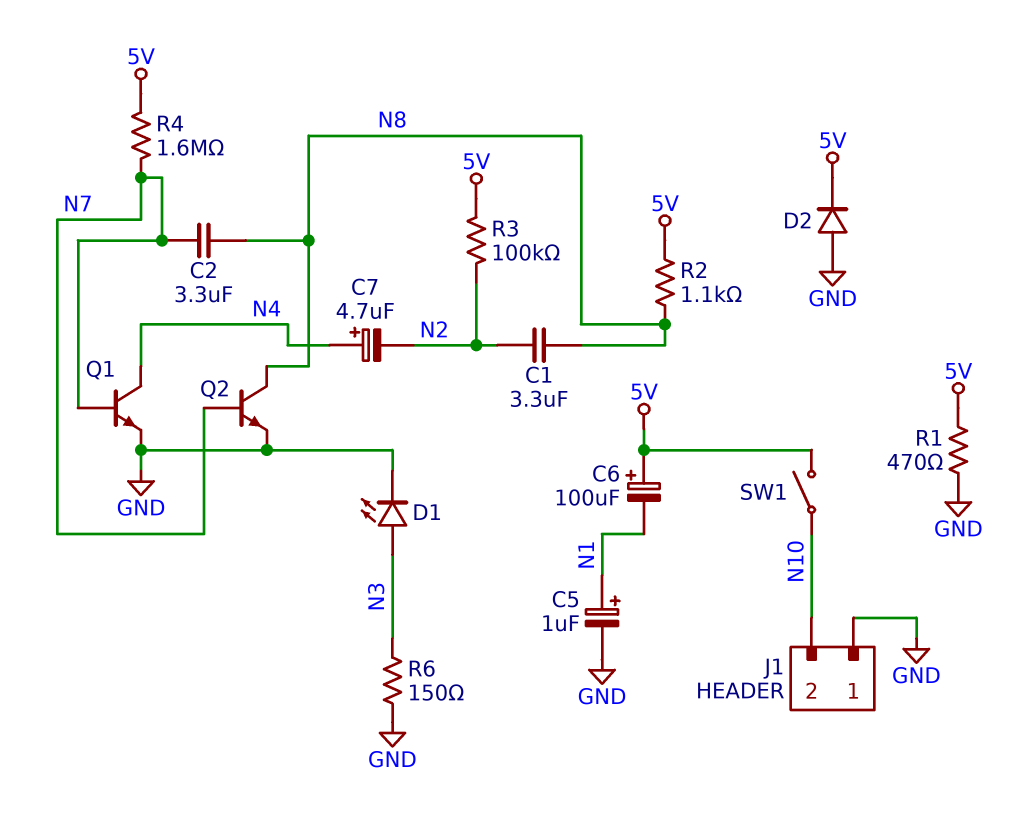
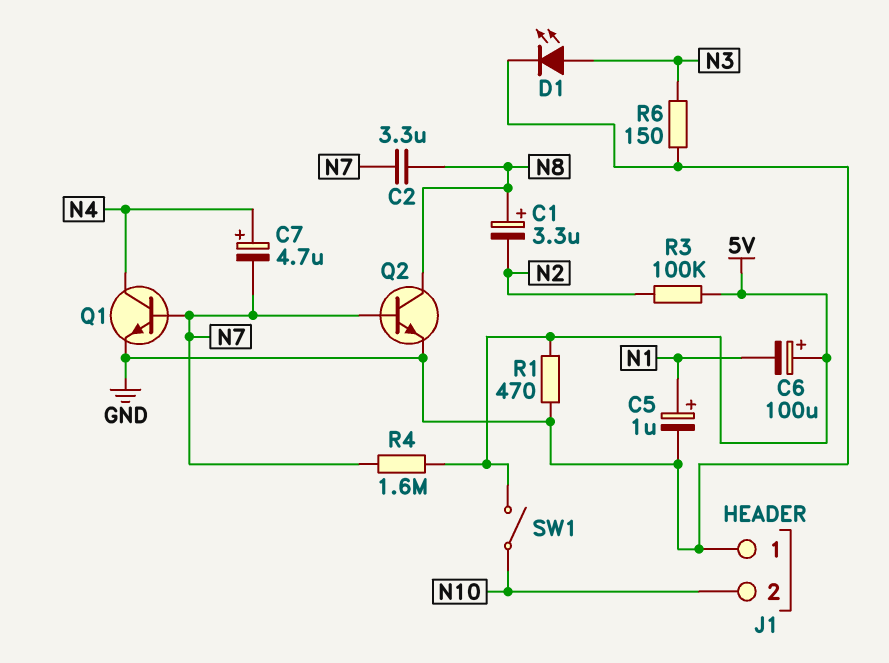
C1: 3.3uF (N2, N8) -> 3.3uF (plus N8, minus N2)
C7: 4.7uF (plus N4, minus N2) -> 4.7uF (plus N4, minus N7)
D2: diode (A GND, K 5V) -> none
R2: 1.1k (5V, N8) -> none

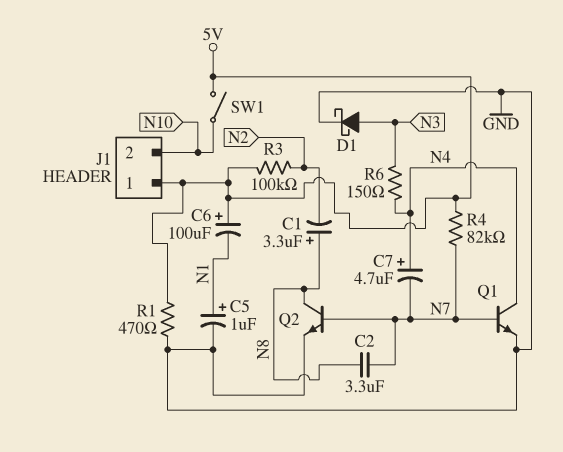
D1: LED (A N3, K GND) -> schottky (A N3, K GND)
J1 pin 1: GND -> 5V
R4: 1.6M (5V, N7) -> 82k (5V, N7)
R6: 150 (GND, N3) -> 150 (N3, N4)

